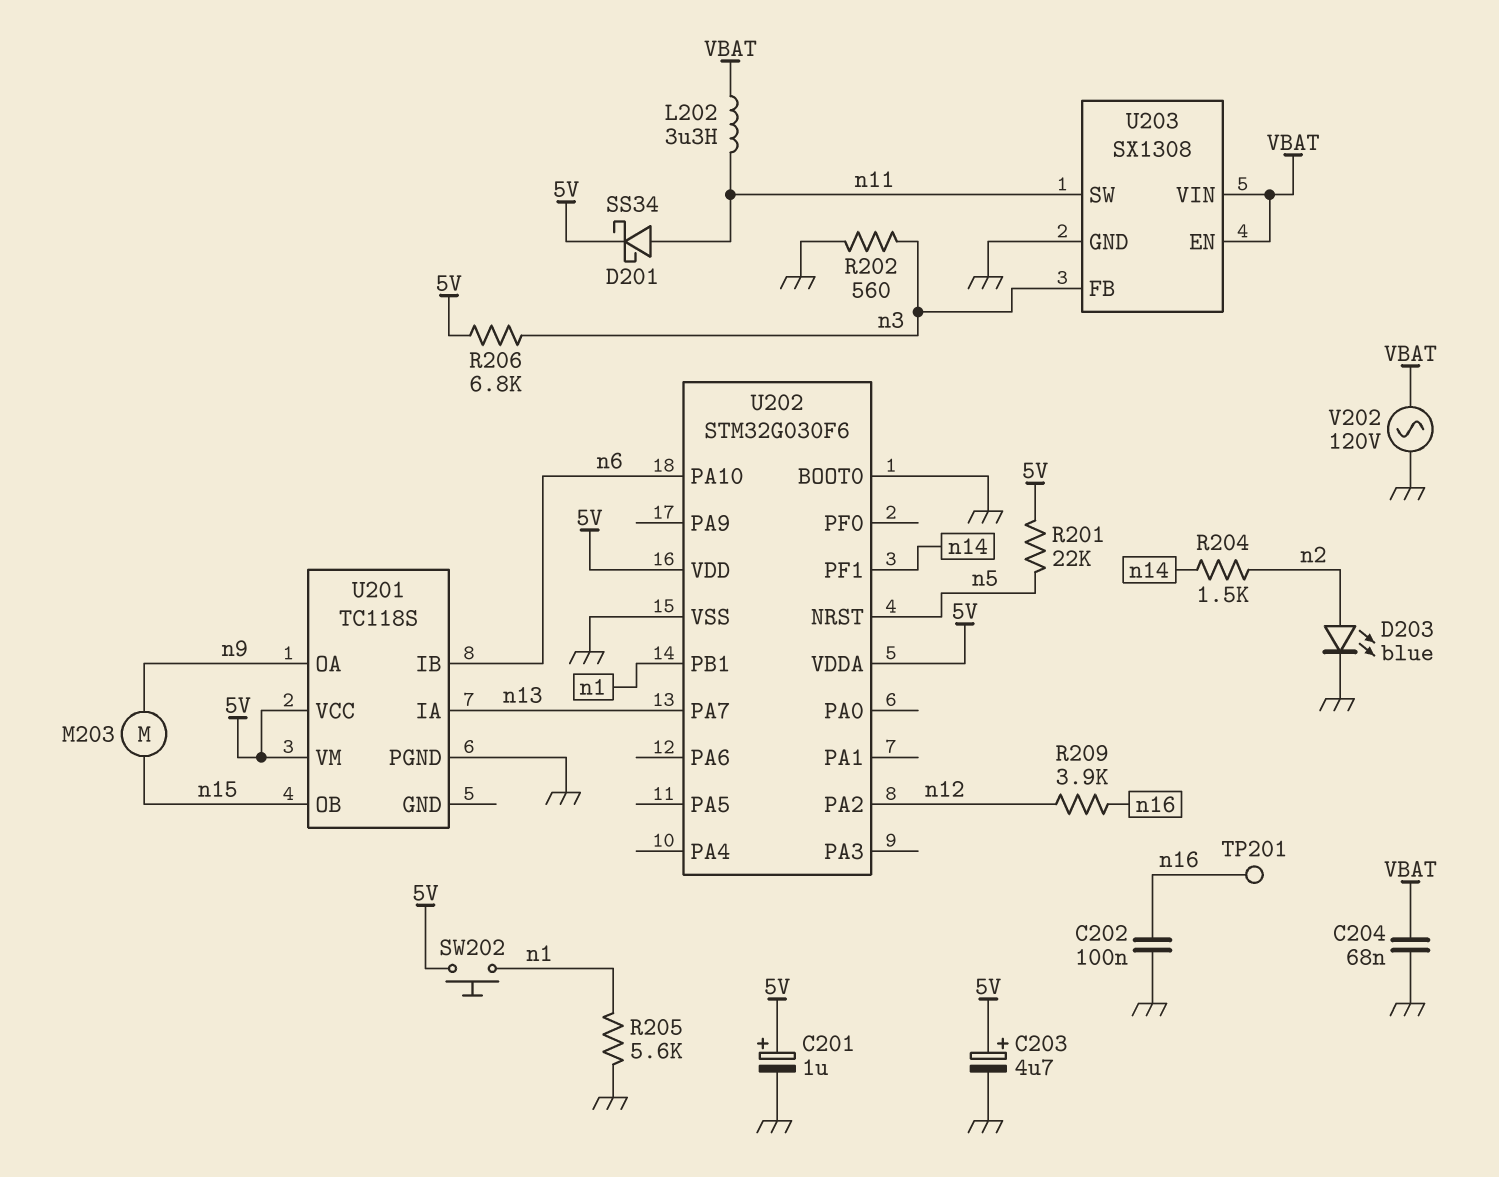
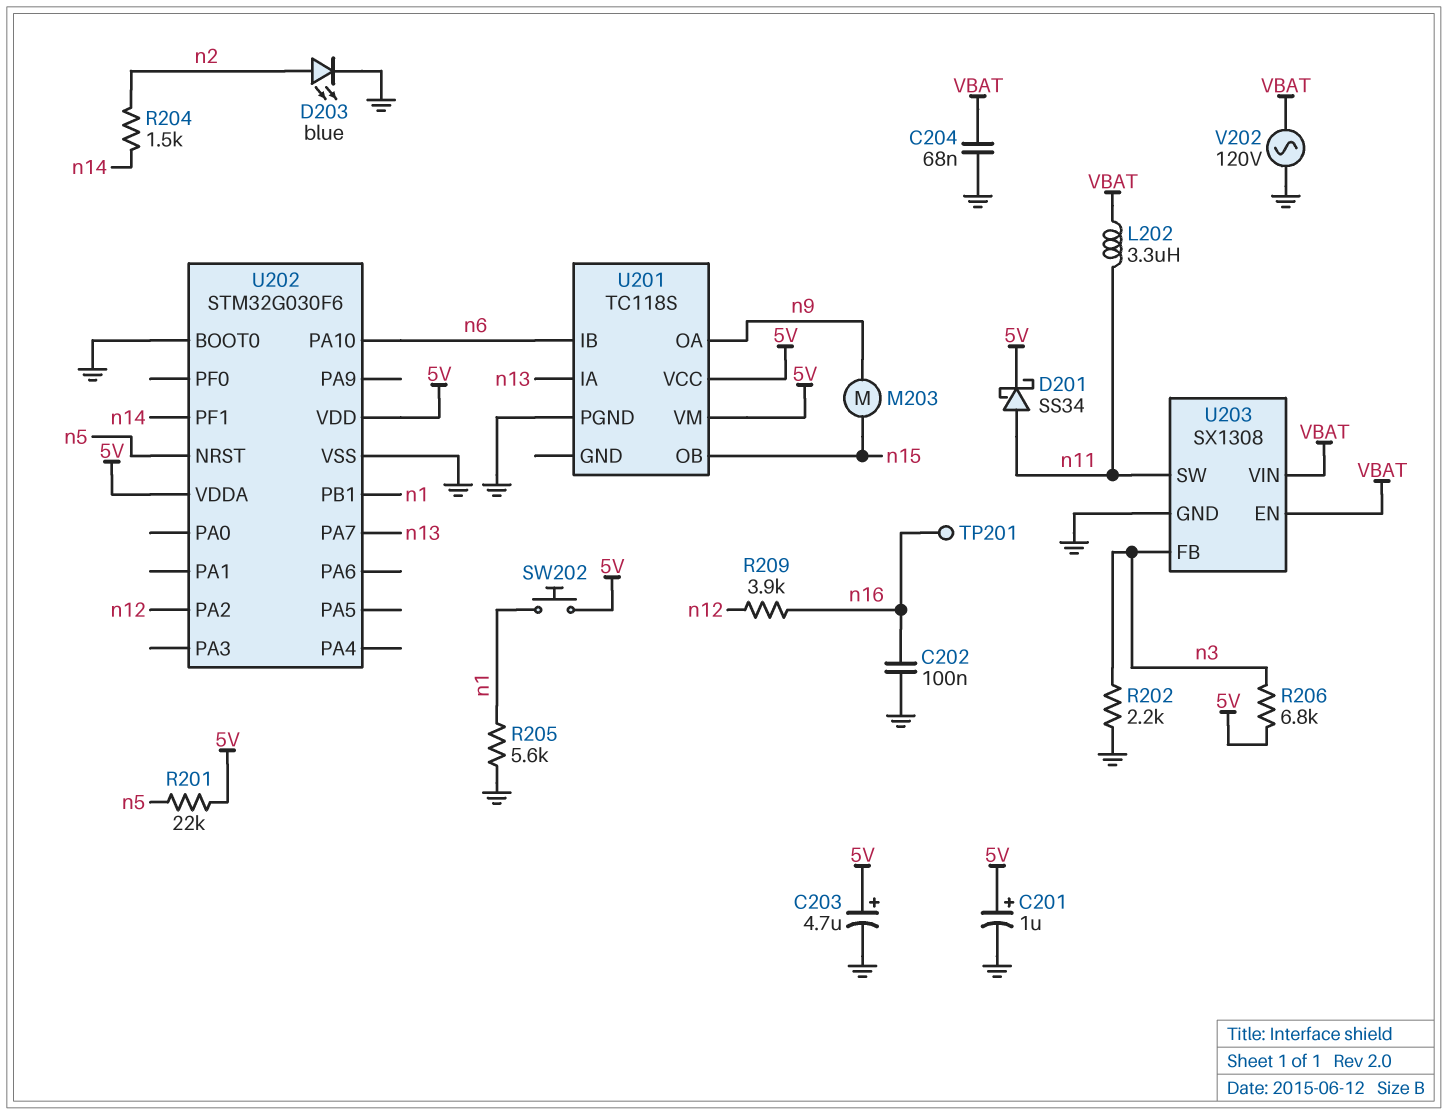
R202: 560 (GND, n3) -> 2.2k (GND, n3)

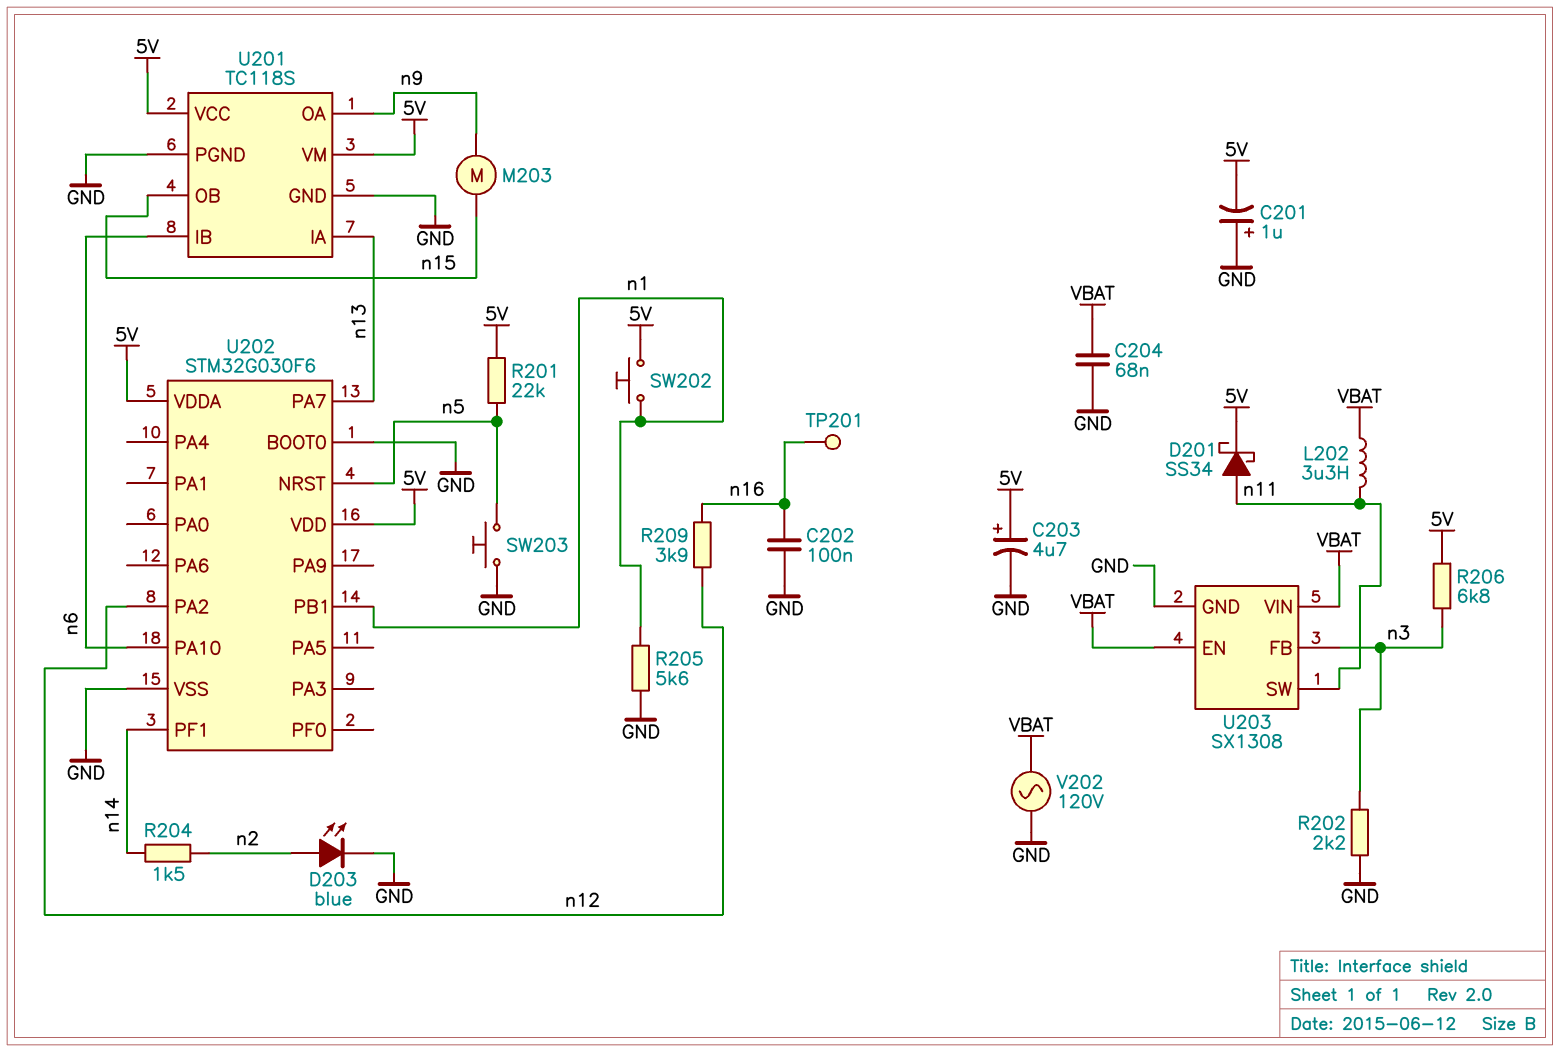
C201: 1uF (plus 5V, minus GND) -> 1uF (plus GND, minus 5V)
SW203: none -> button (GND, n5)
U201 pin GND: none -> GND

